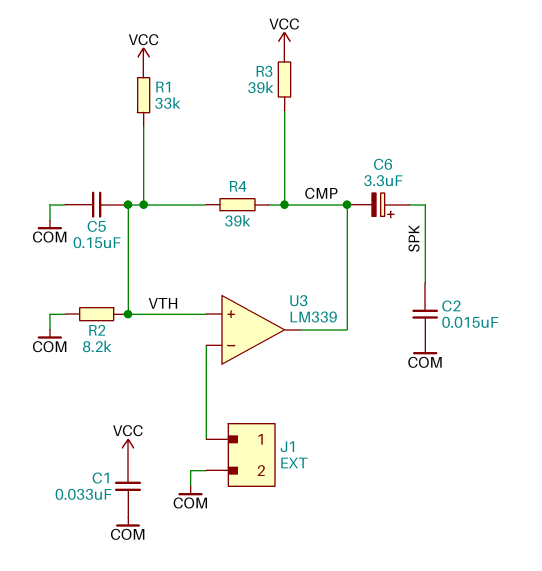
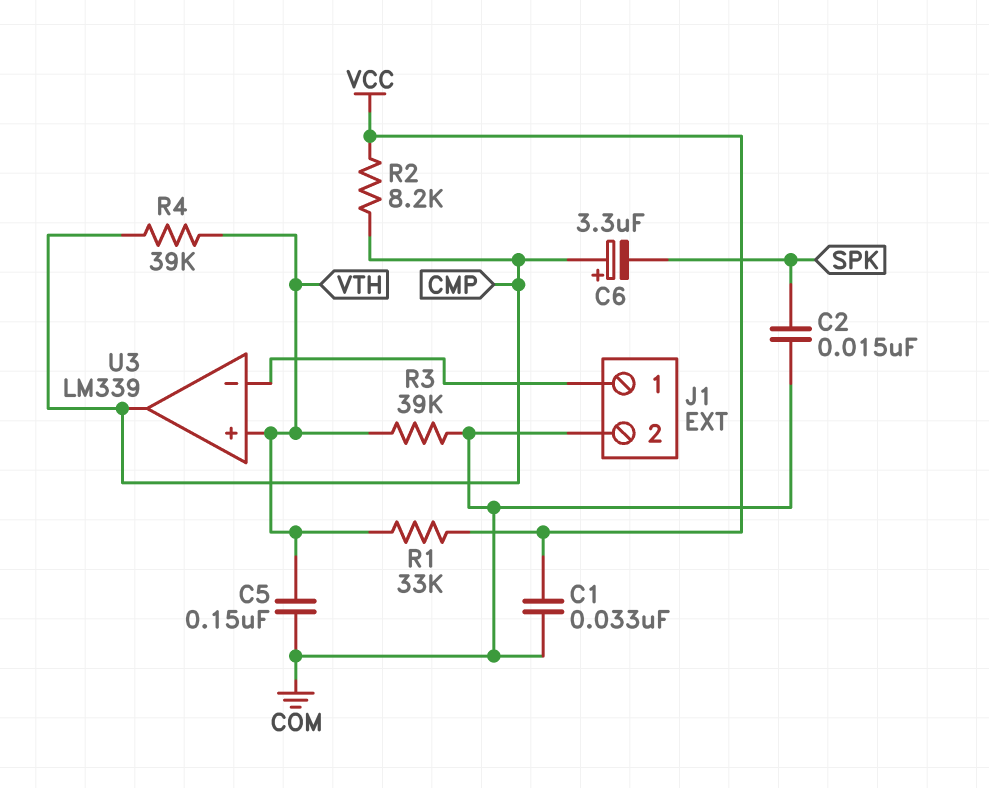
C6: 3.3uF (plus SPK, minus CMP) -> 3.3uF (plus CMP, minus SPK)
R2: 8.2k (COM, VTH) -> 8.2k (CMP, VCC)
R3: 39k (CMP, VCC) -> 39k (COM, VTH)

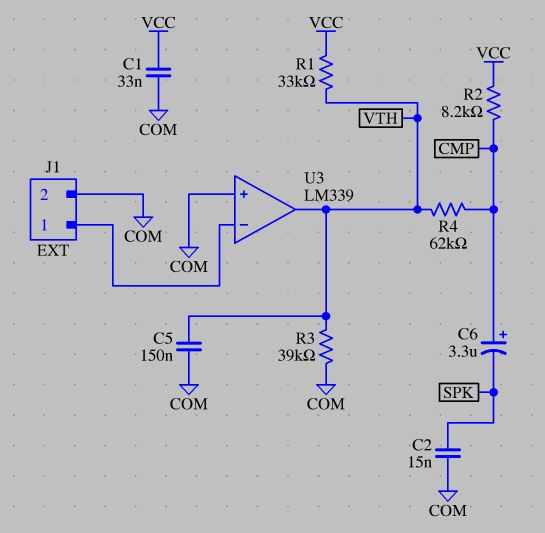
R4: 39k (CMP, VTH) -> 62k (CMP, VTH)
U3 pin in+: VTH -> COM
U3 pin out: CMP -> VTH

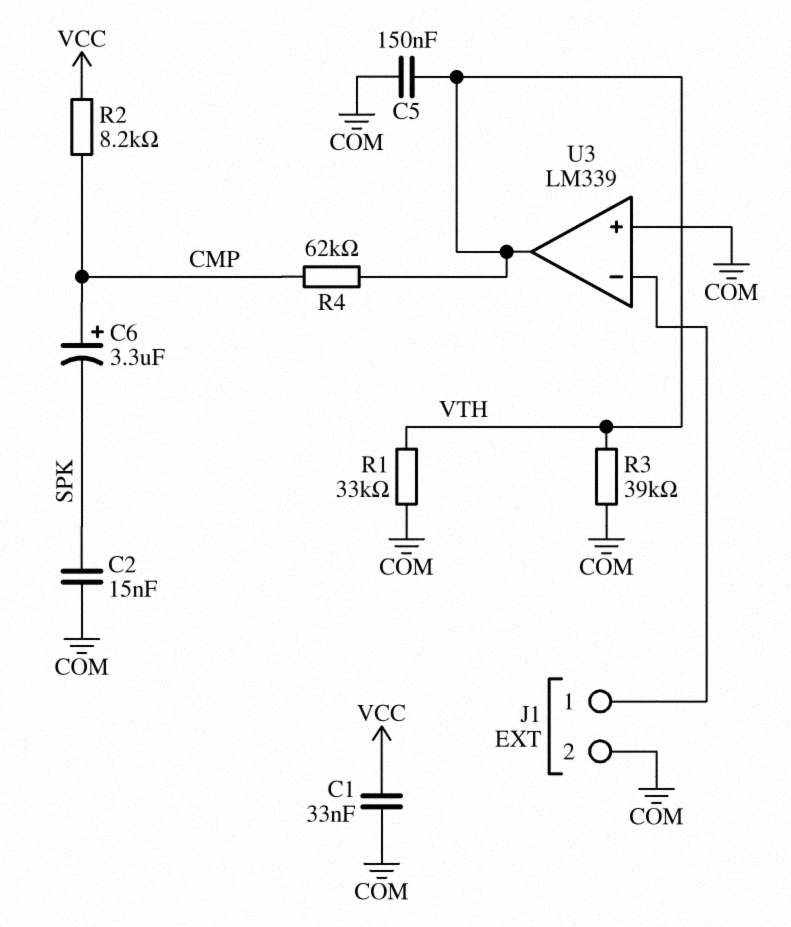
R1: 33k (VCC, VTH) -> 33k (COM, VTH)

